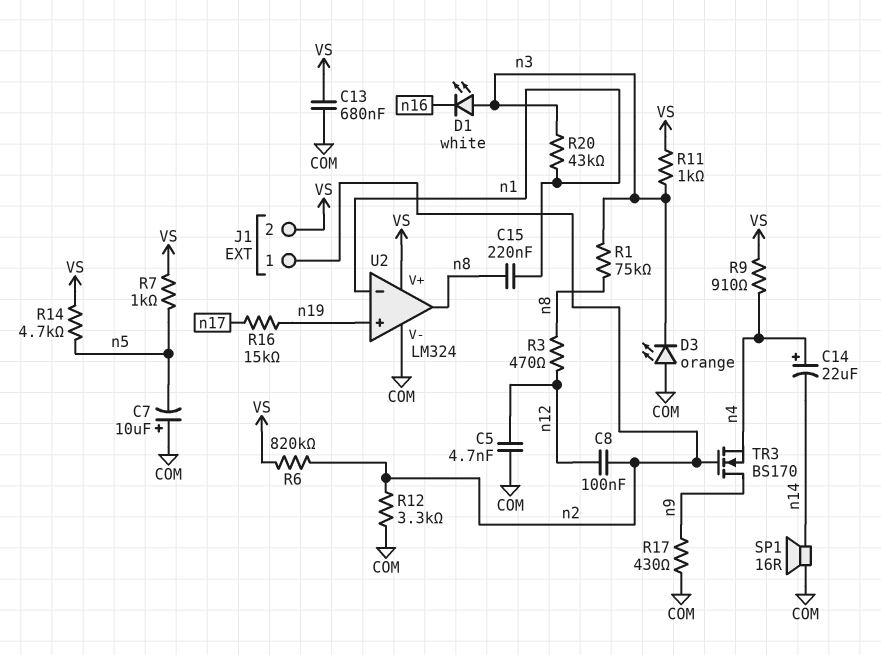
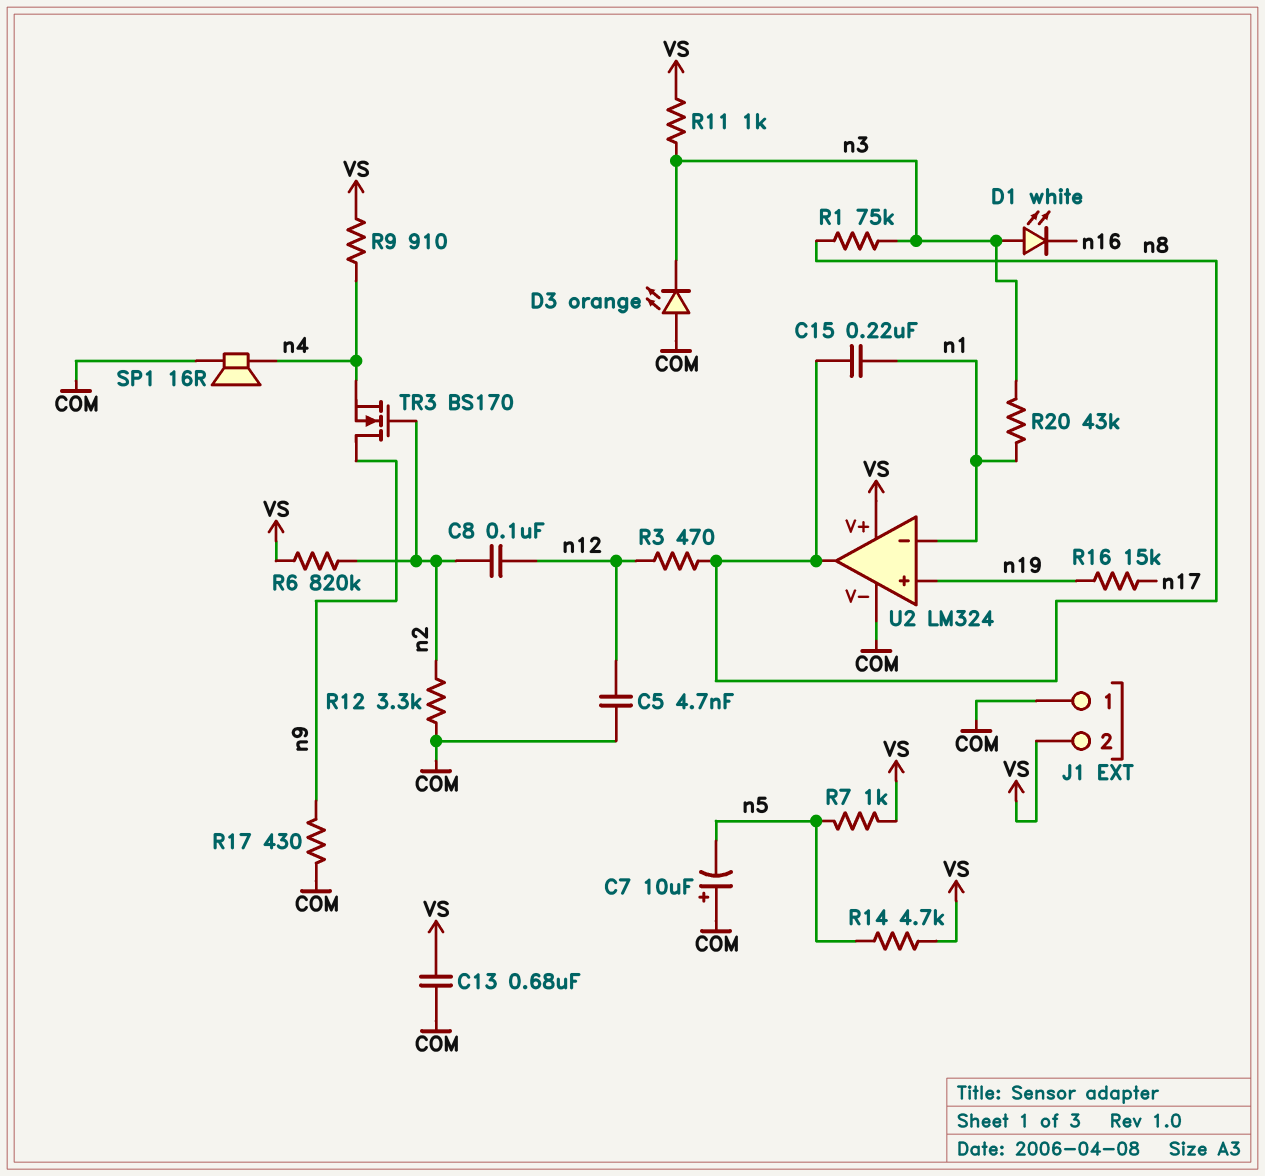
C14: 22uF (plus n4, minus n14) -> none
J1 pin 1: n2 -> COM
SP1: speaker 16R (COM, n14) -> speaker 16R (COM, n4)

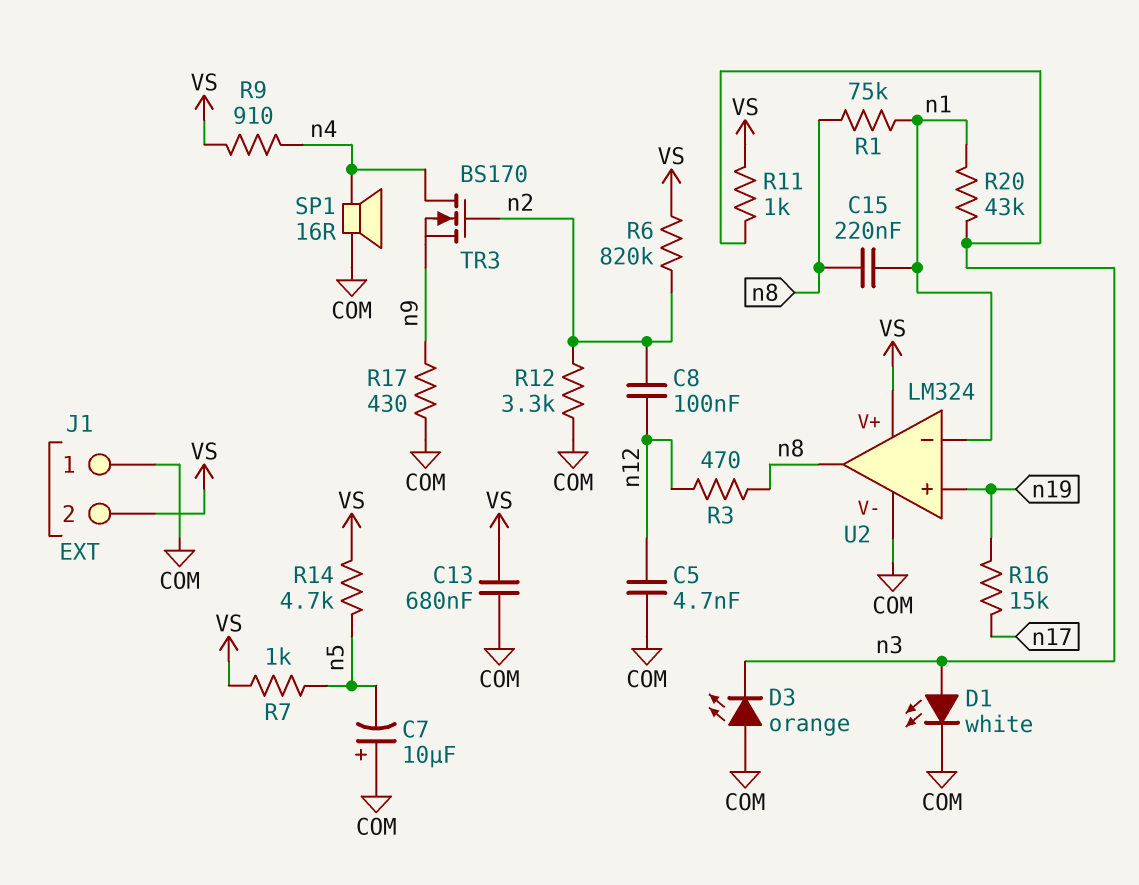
D1: LED white (A n3, K n16) -> LED white (A n3, K COM)
R1: 75k (n3, n8) -> 75k (n1, n8)
TR3: NMOS BS170 (G n2, D n9, S n4) -> NMOS BS170 (G n2, D n4, S n9)

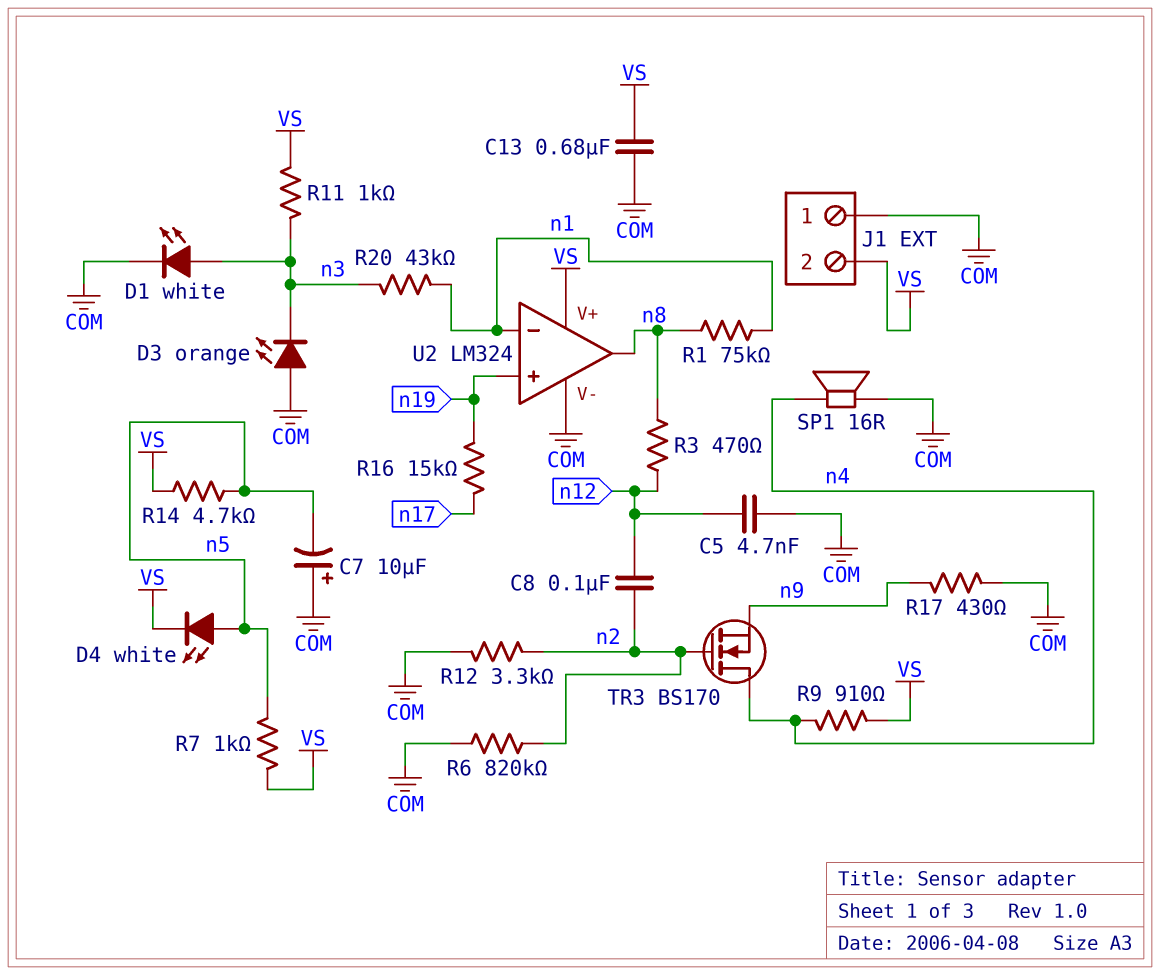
C15: 220nF (n1, n8) -> none
D4: none -> LED white (A n5, K VS)
R6: 820k (VS, n2) -> 820k (COM, n2)

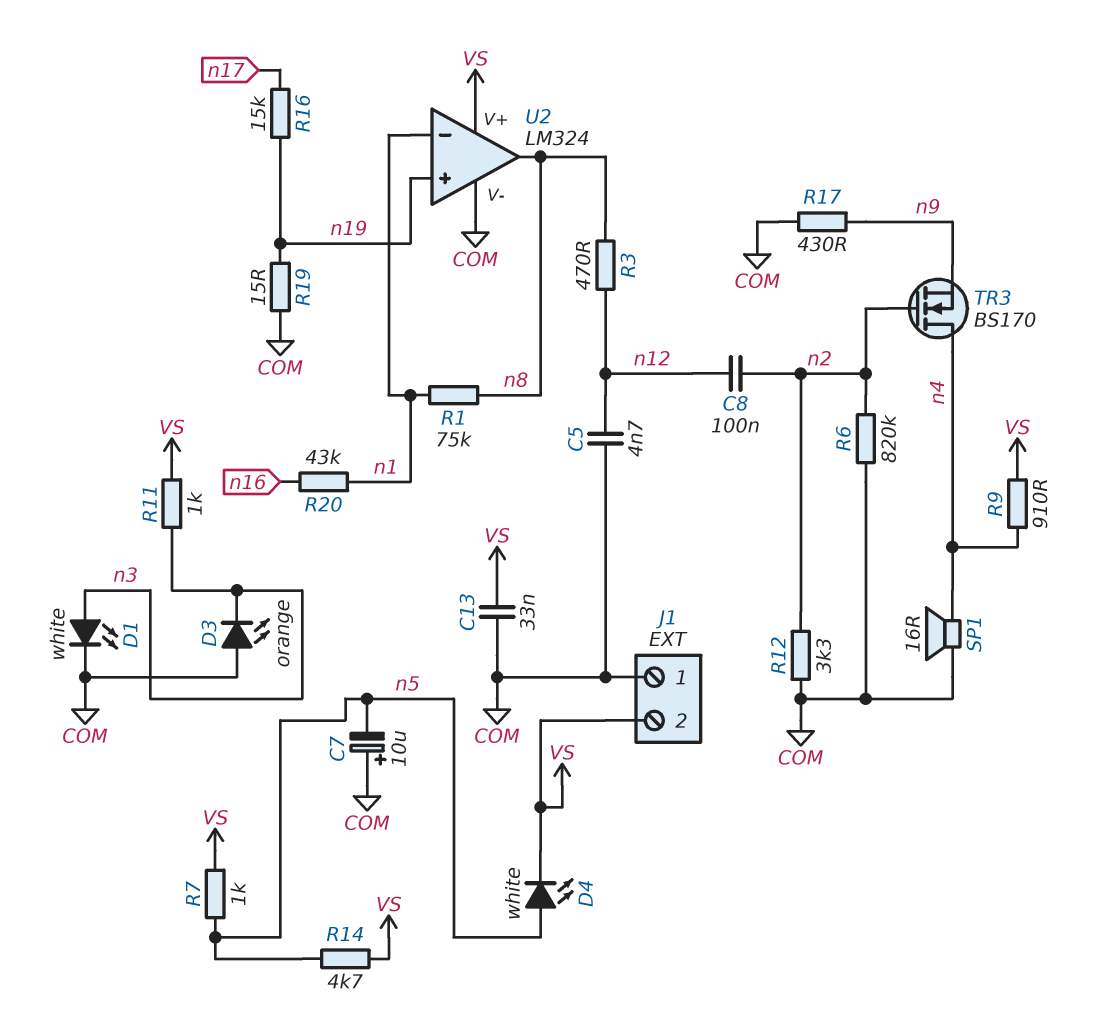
C13: 680nF (COM, VS) -> 33nF (COM, VS)
R19: none -> 15 (COM, n19)
R20: 43k (n1, n3) -> 43k (n1, n16)

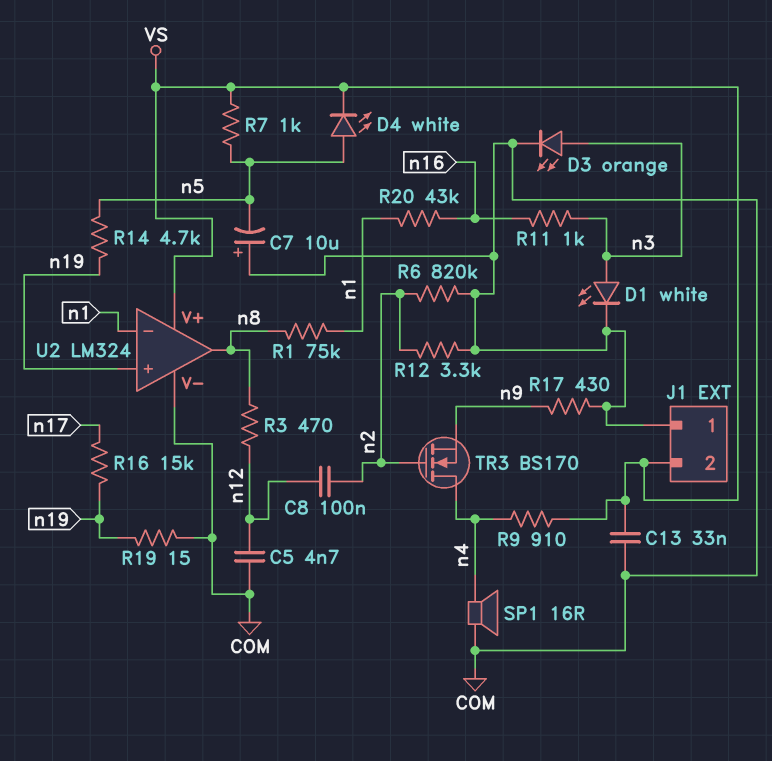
D3: LED orange (A COM, K n3) -> LED orange (A n3, K COM)
R11: 1k (VS, n3) -> 1k (n3, n16)
R14: 4.7k (VS, n5) -> 4.7k (n5, n19)

